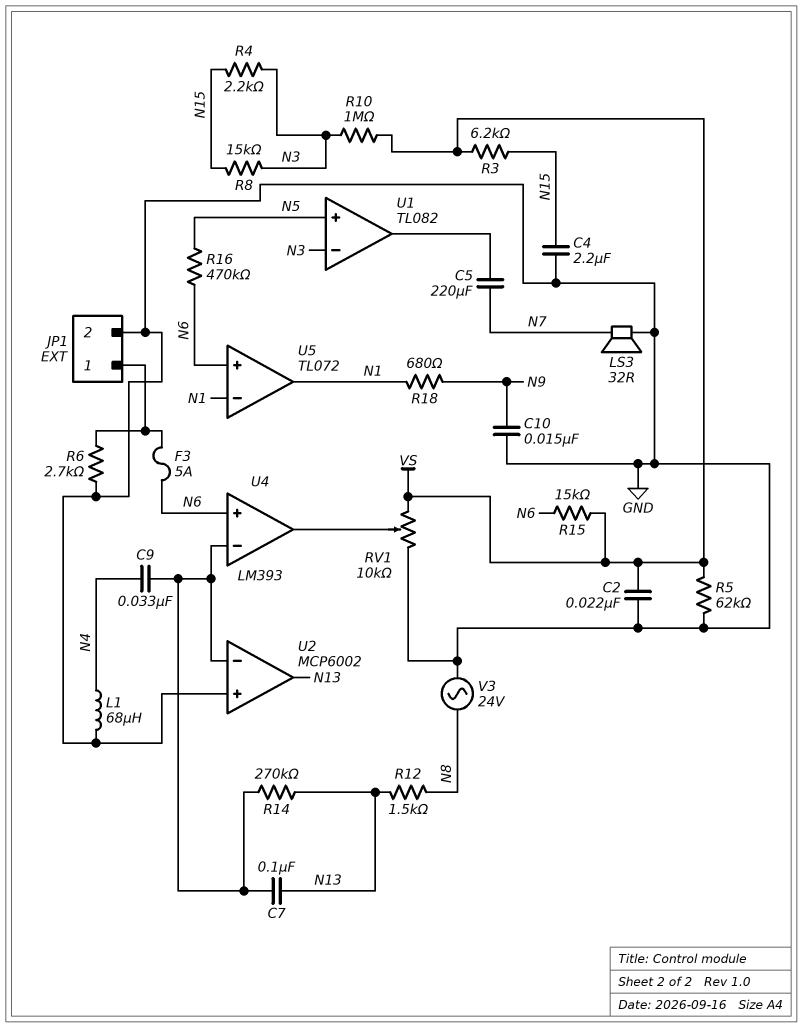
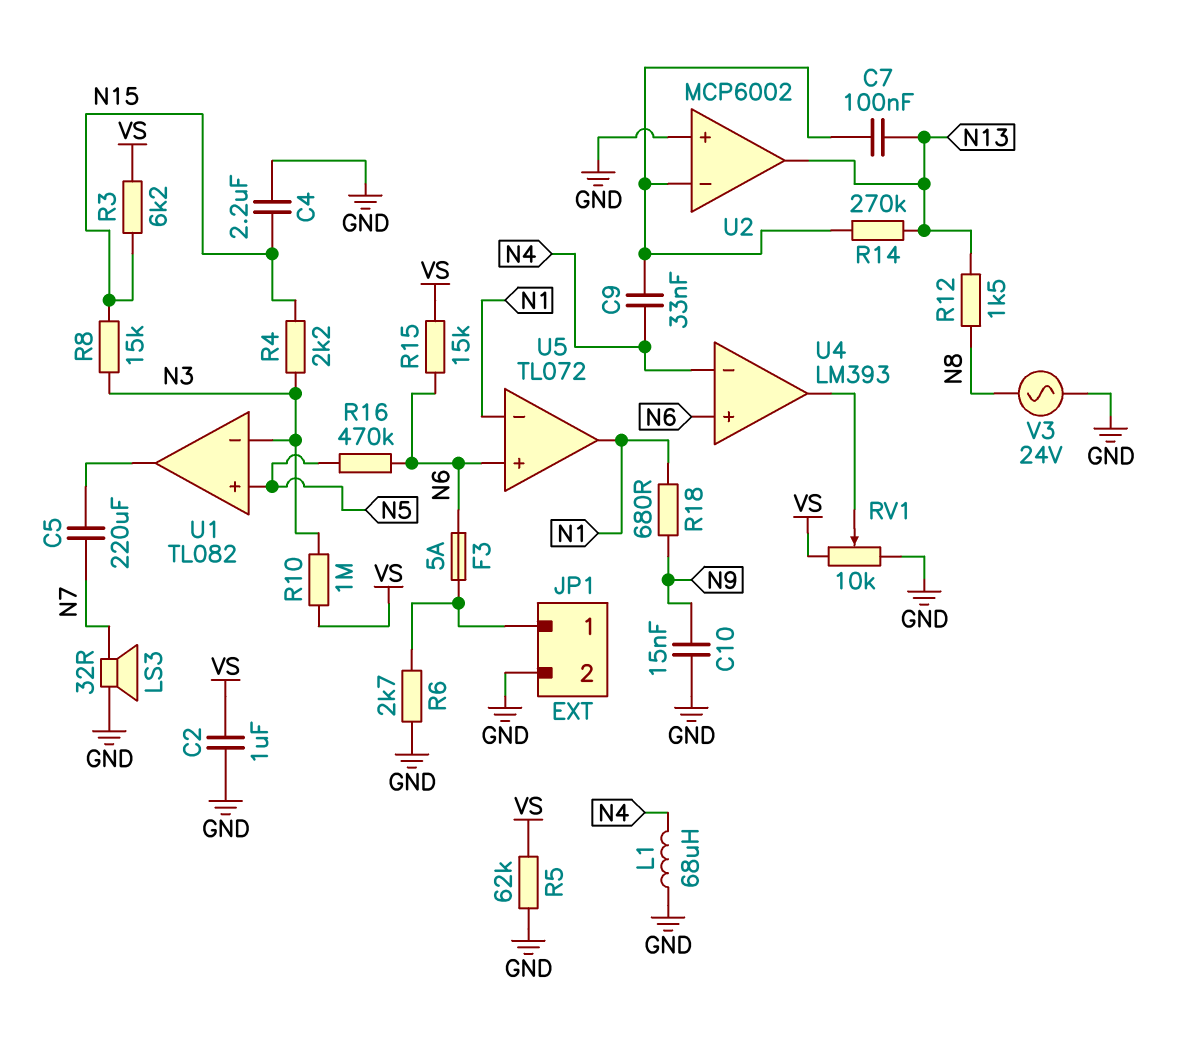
C2: 22nF (GND, VS) -> 1uF (GND, VS)
U4 pin in-: U2/in- -> N4

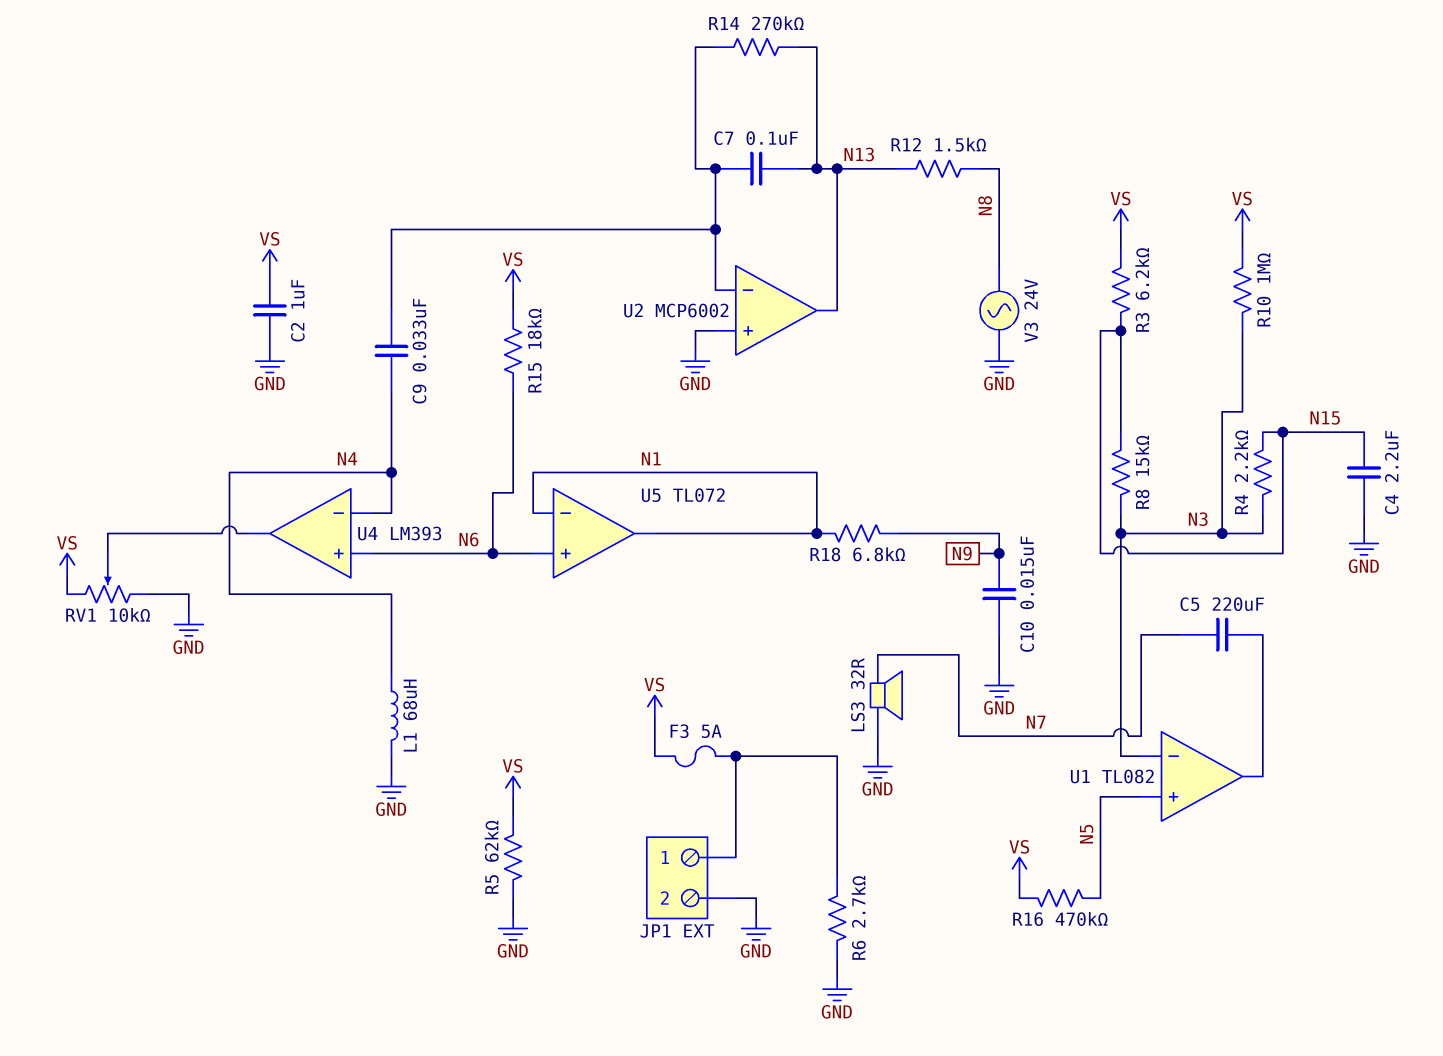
F3: 5A (JP1/1, N6) -> 5A (JP1/1, VS)
R15: 15k (N6, VS) -> 18k (N6, VS)
R16: 470k (N5, N6) -> 470k (N5, VS)
R18: 680 (N1, N9) -> 6.8k (N1, N9)

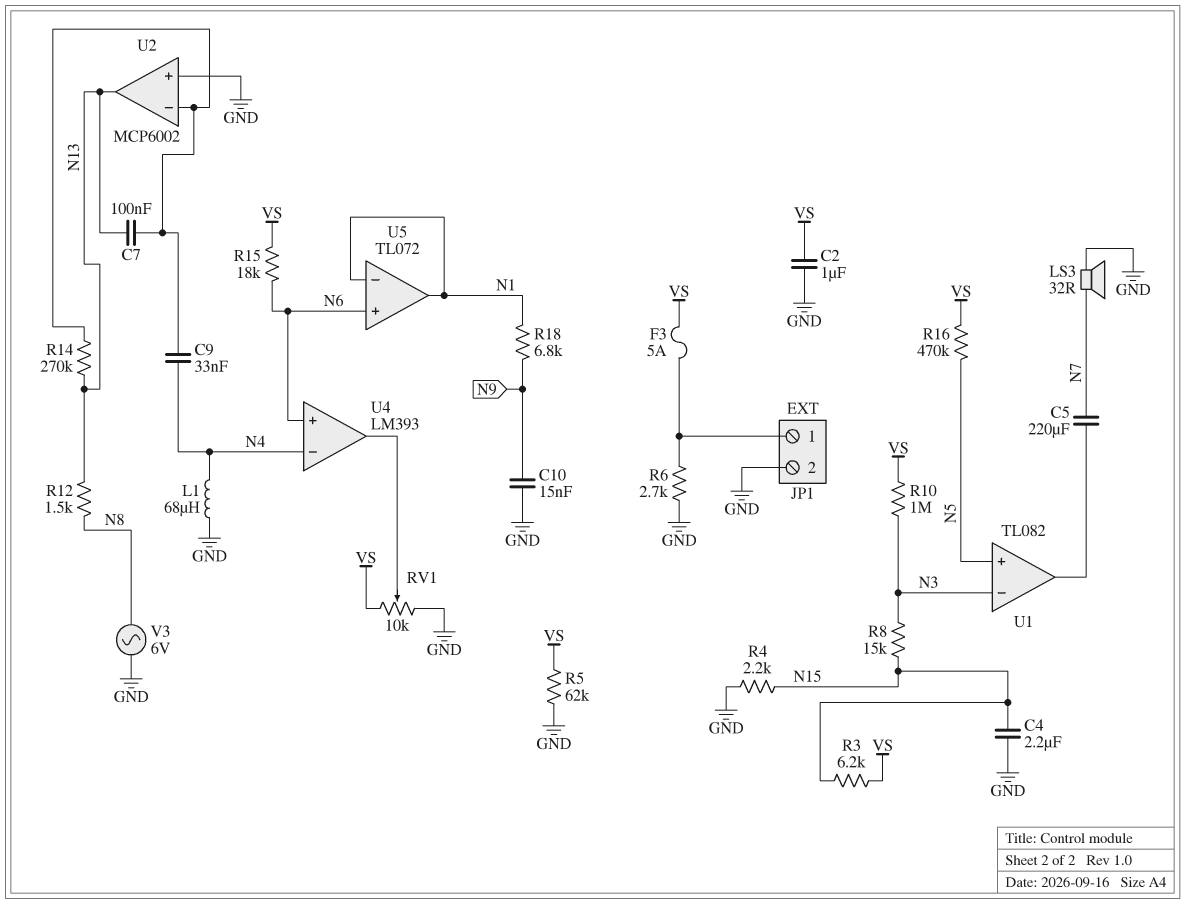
R4: 2.2k (N3, N15) -> 2.2k (GND, N15)
V3: AC 24V (GND, N8) -> AC 6V (GND, N8)

